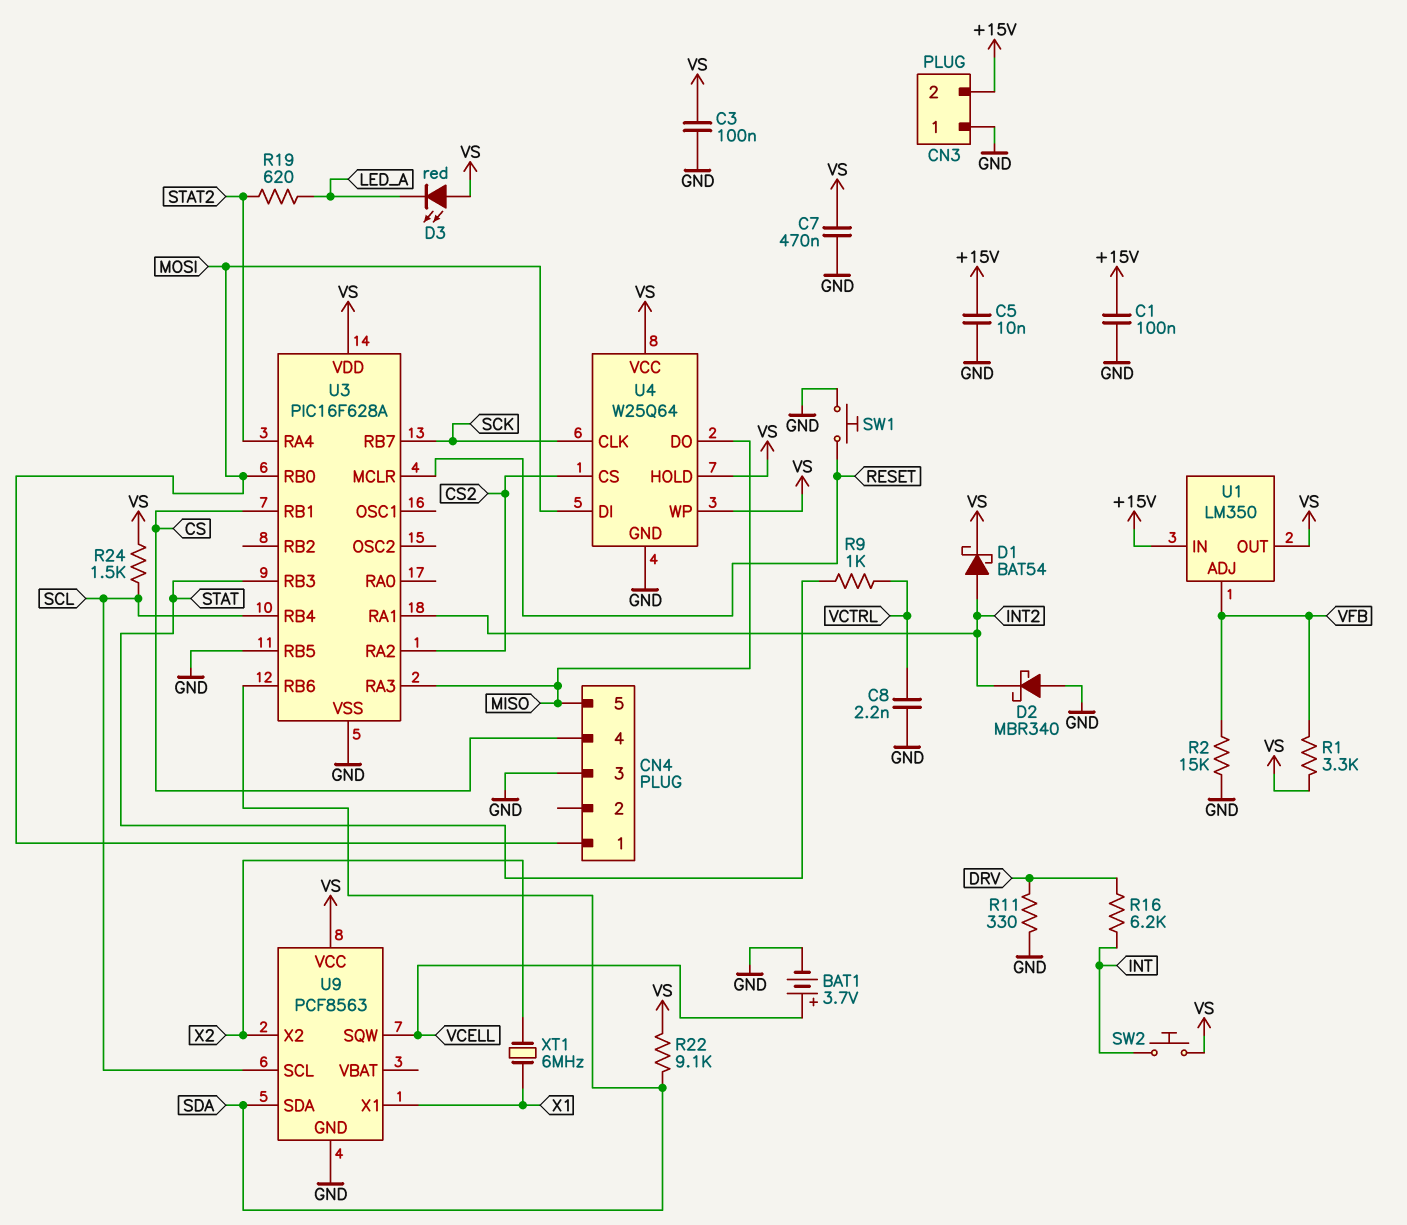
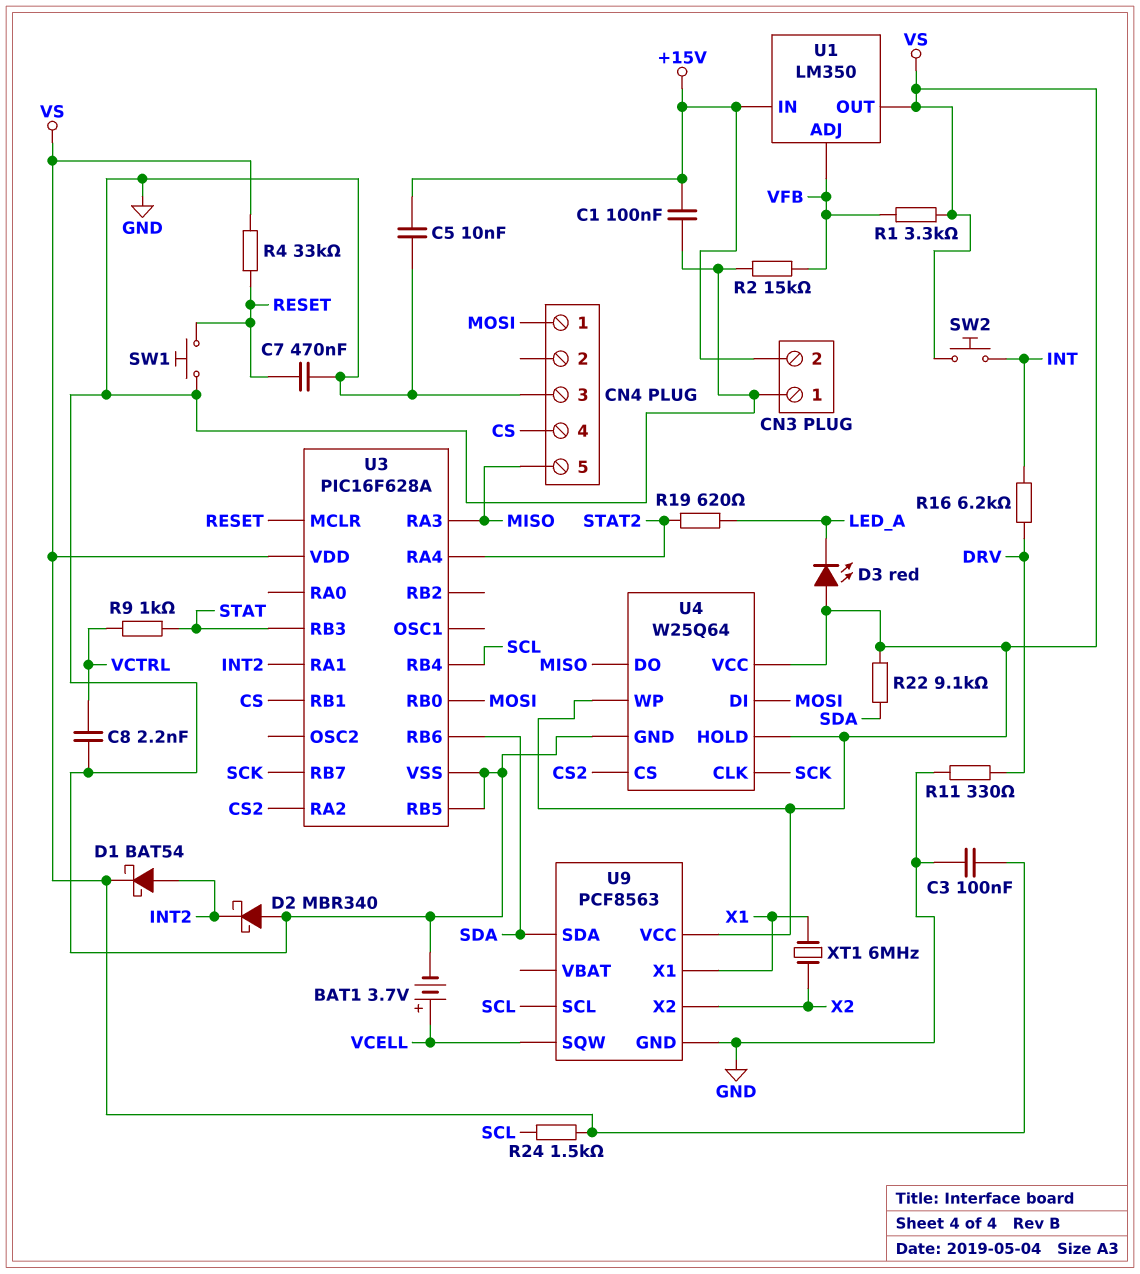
C7: 470nF (GND, VS) -> 470nF (GND, RESET)
R4: none -> 33k (RESET, VS)

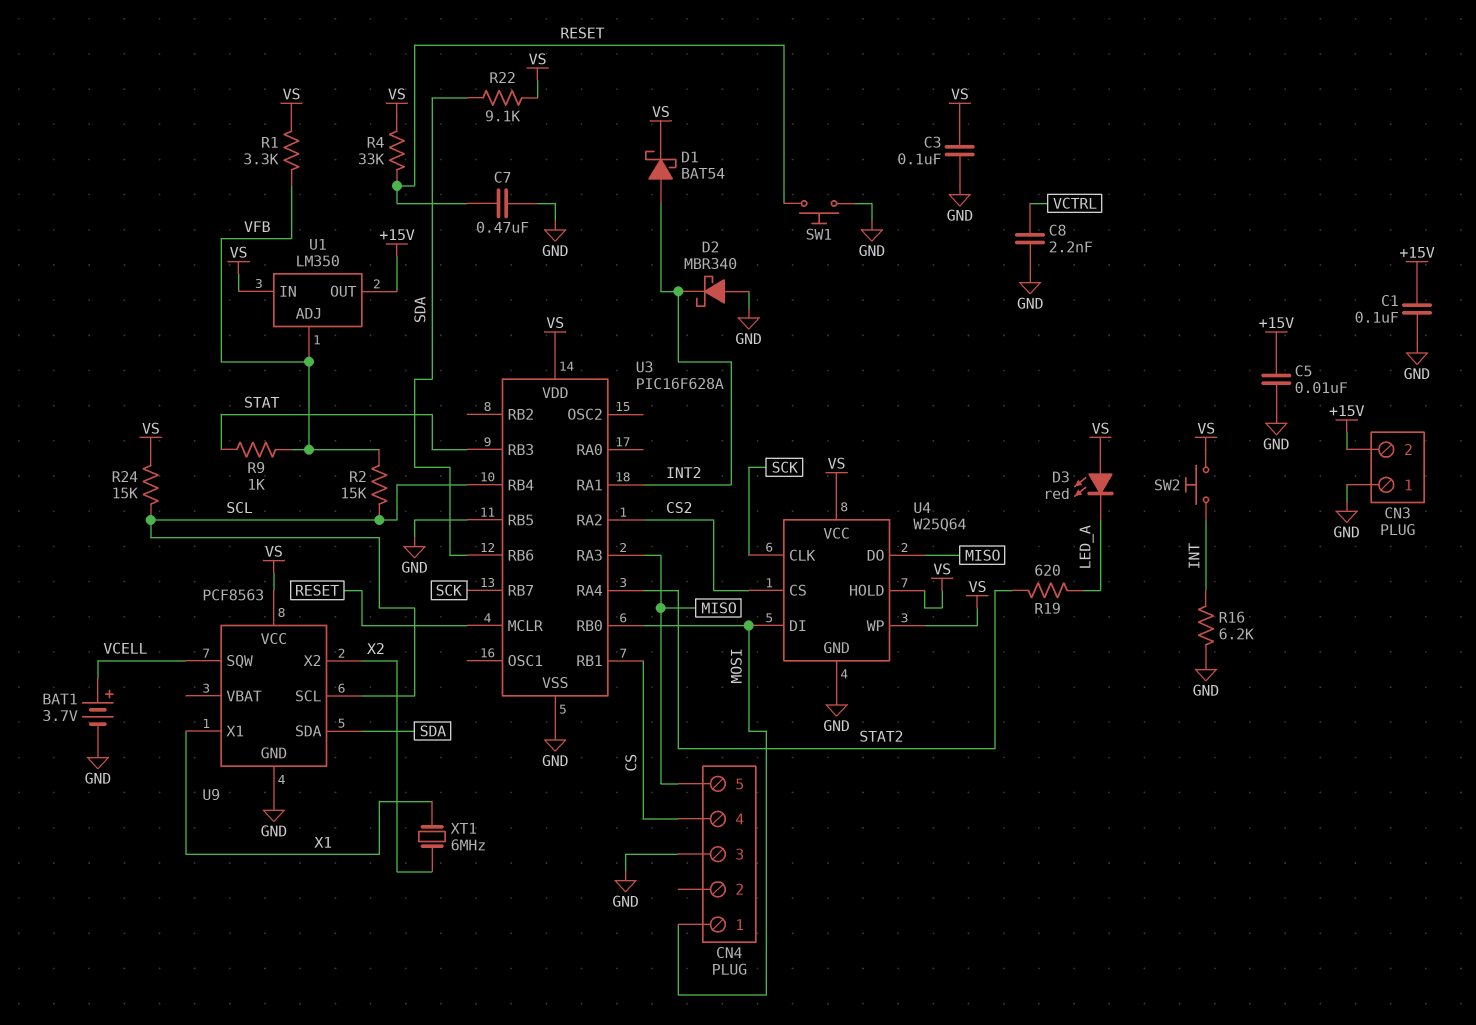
R2: 15k (GND, VFB) -> 15k (SCL, VFB)
R9: 1k (STAT, VCTRL) -> 1k (STAT, VFB)
R11: 330 (DRV, GND) -> none
R16: 6.2k (DRV, INT) -> 6.2k (GND, INT)
R24: 1.5k (SCL, VS) -> 15k (SCL, VS)
U1 pin IN: +15V -> VS
U1 pin OUT: VS -> +15V

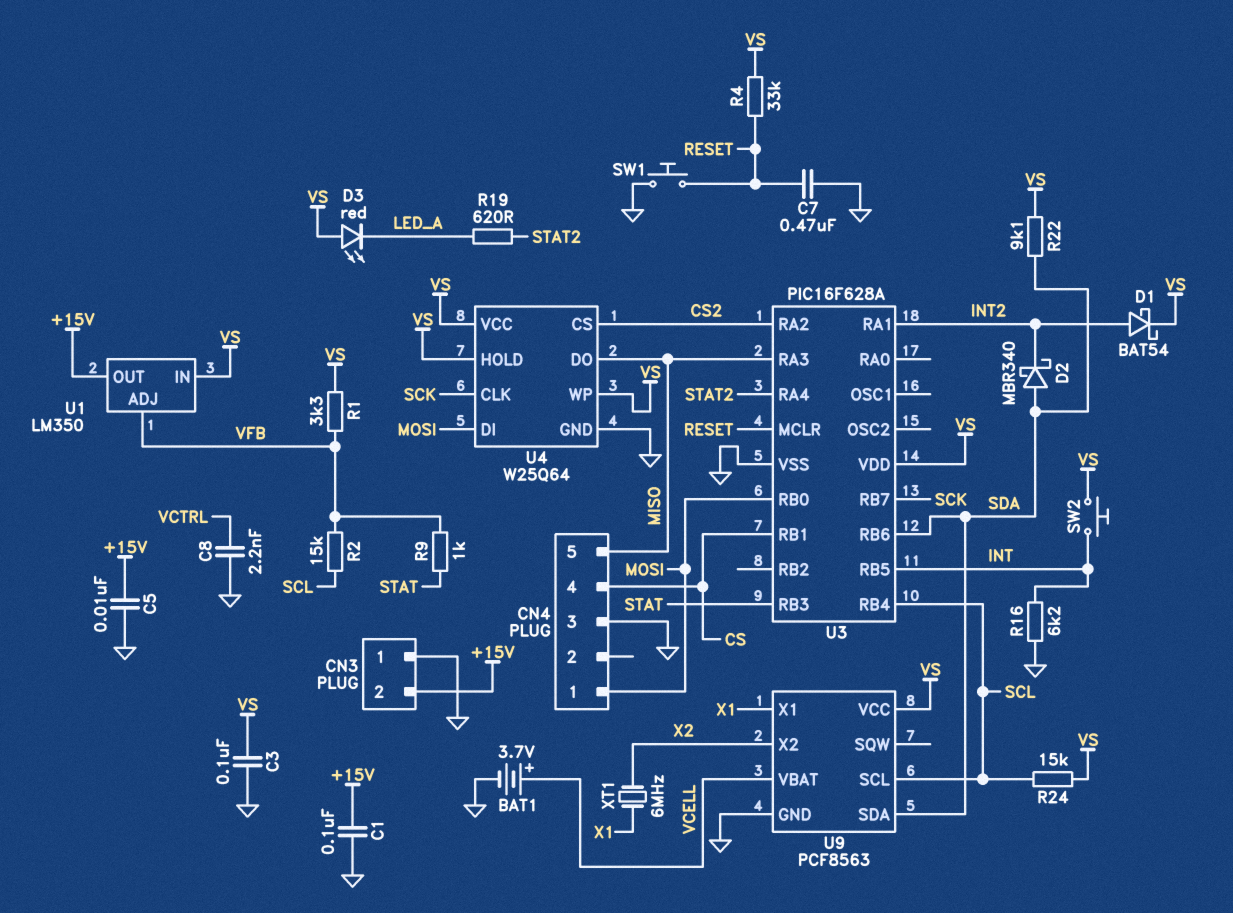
D2: schottky MBR340 (A GND, K INT2) -> schottky MBR340 (A SDA, K INT2)
U3 pin RB5: GND -> INT
U9 pin SQW: VCELL -> none
U9 pin VBAT: none -> VCELL

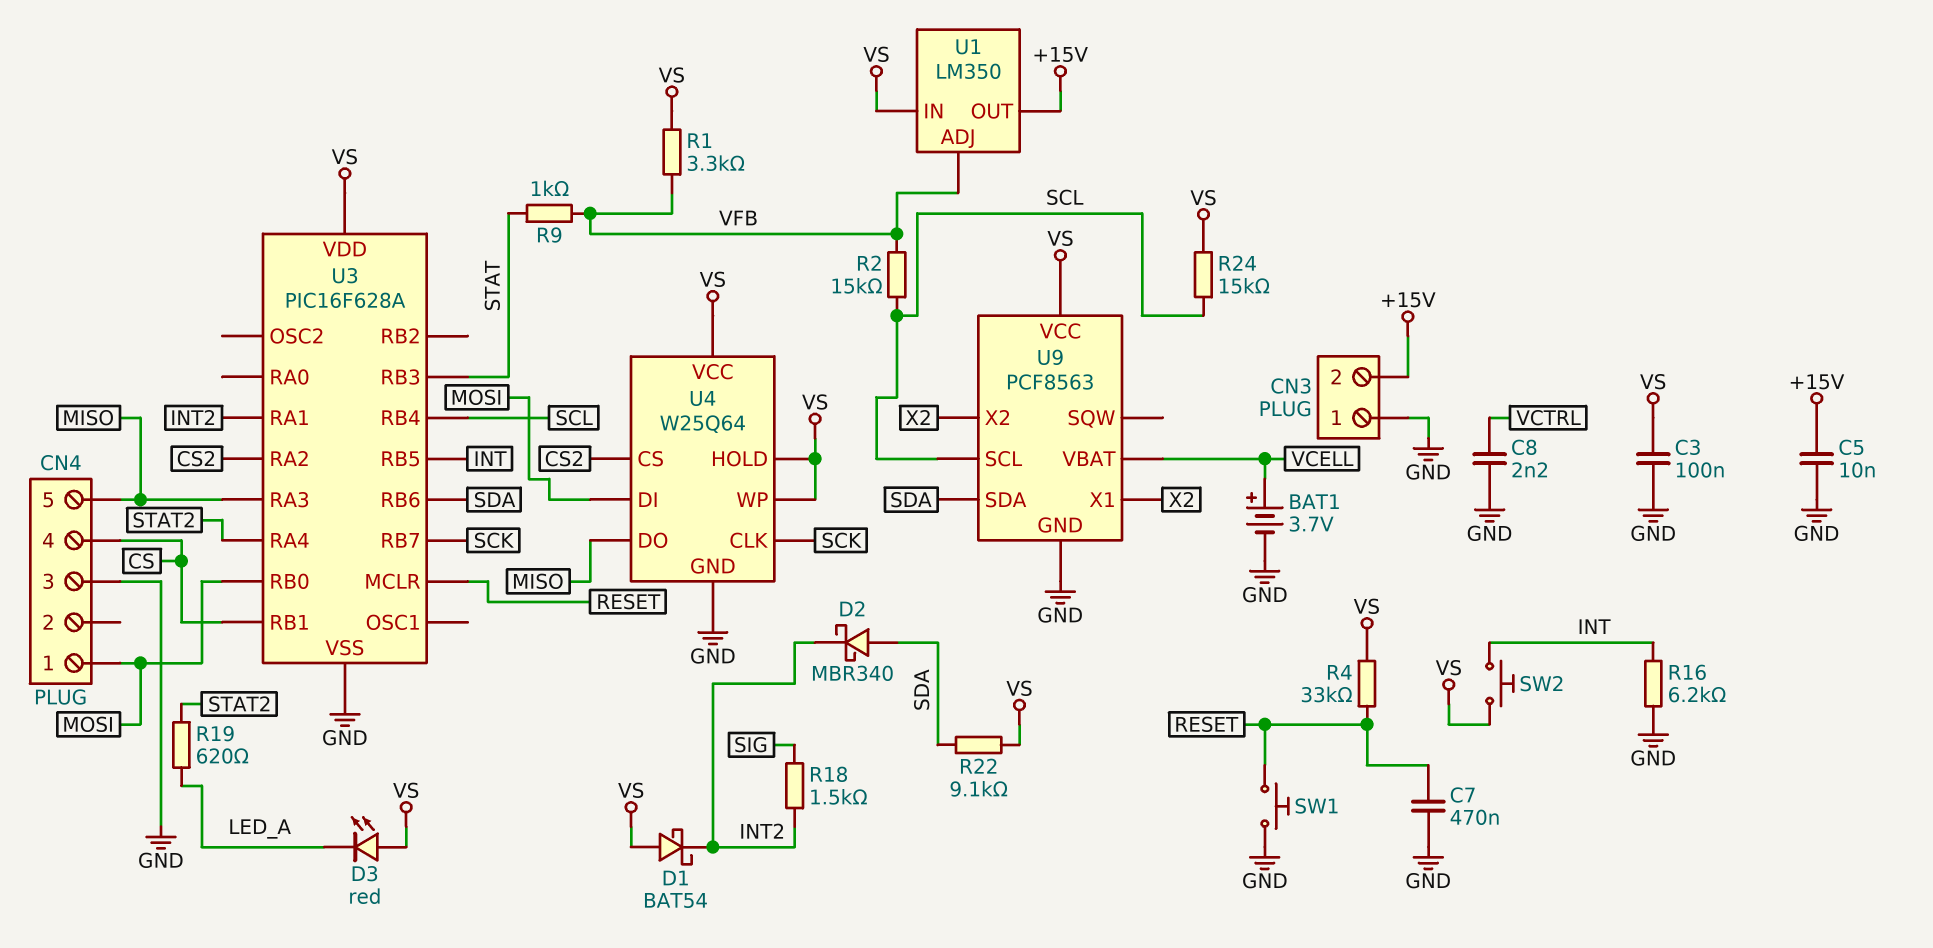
C1: 100nF (+15V, GND) -> none
D1: schottky BAT54 (A INT2, K VS) -> schottky BAT54 (A VS, K INT2)
R18: none -> 1.5k (INT2, SIG)
U9 pin X1: X1 -> X2
XT1: 6MHz (X1, X2) -> none

